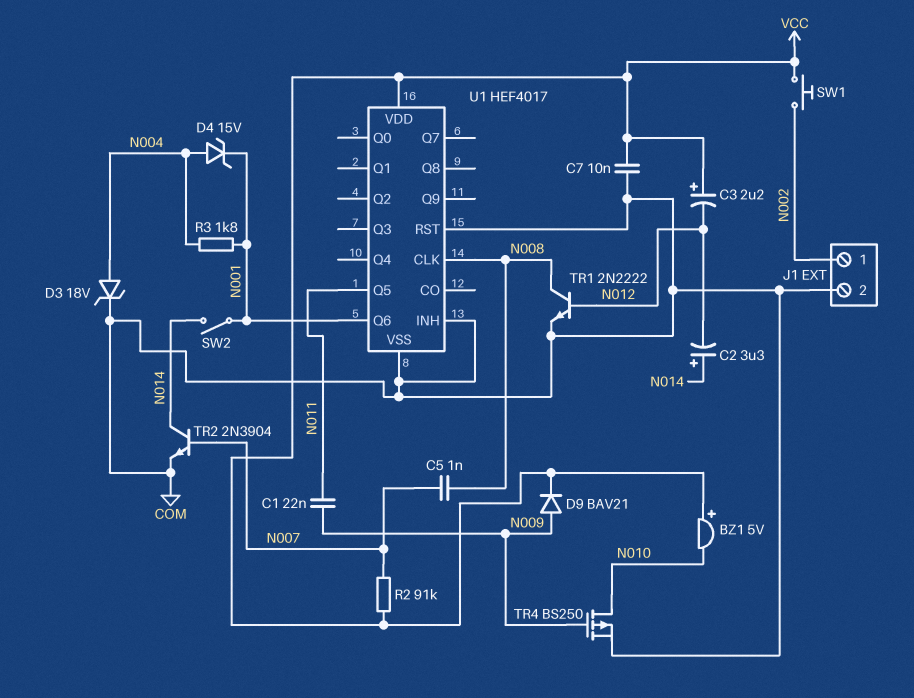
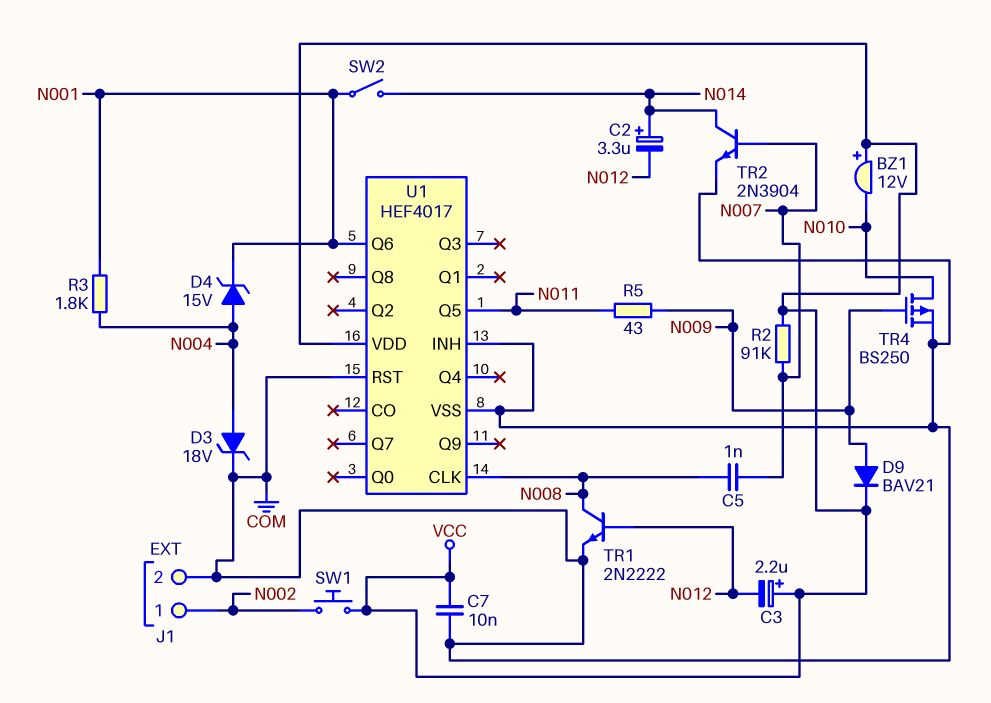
BZ1: buzzer 5V (plus VCC, minus N010) -> buzzer 12V (plus VCC, minus N010)
C1: 22nF (N009, N011) -> none
R5: none -> 43 (N009, N011)

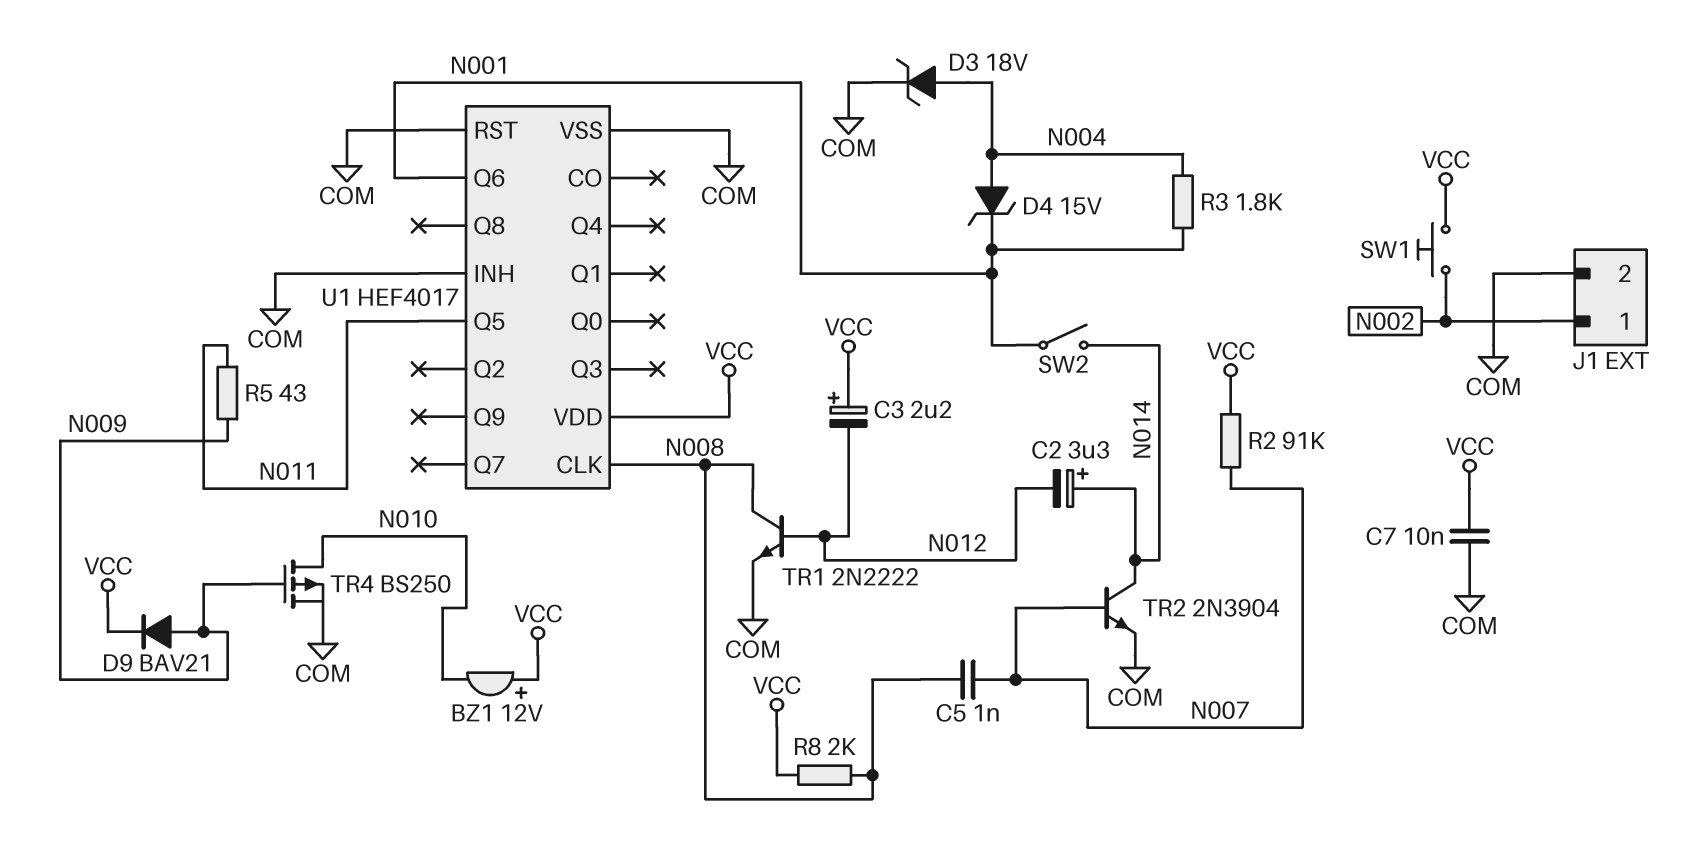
R8: none -> 2k (N008, VCC)

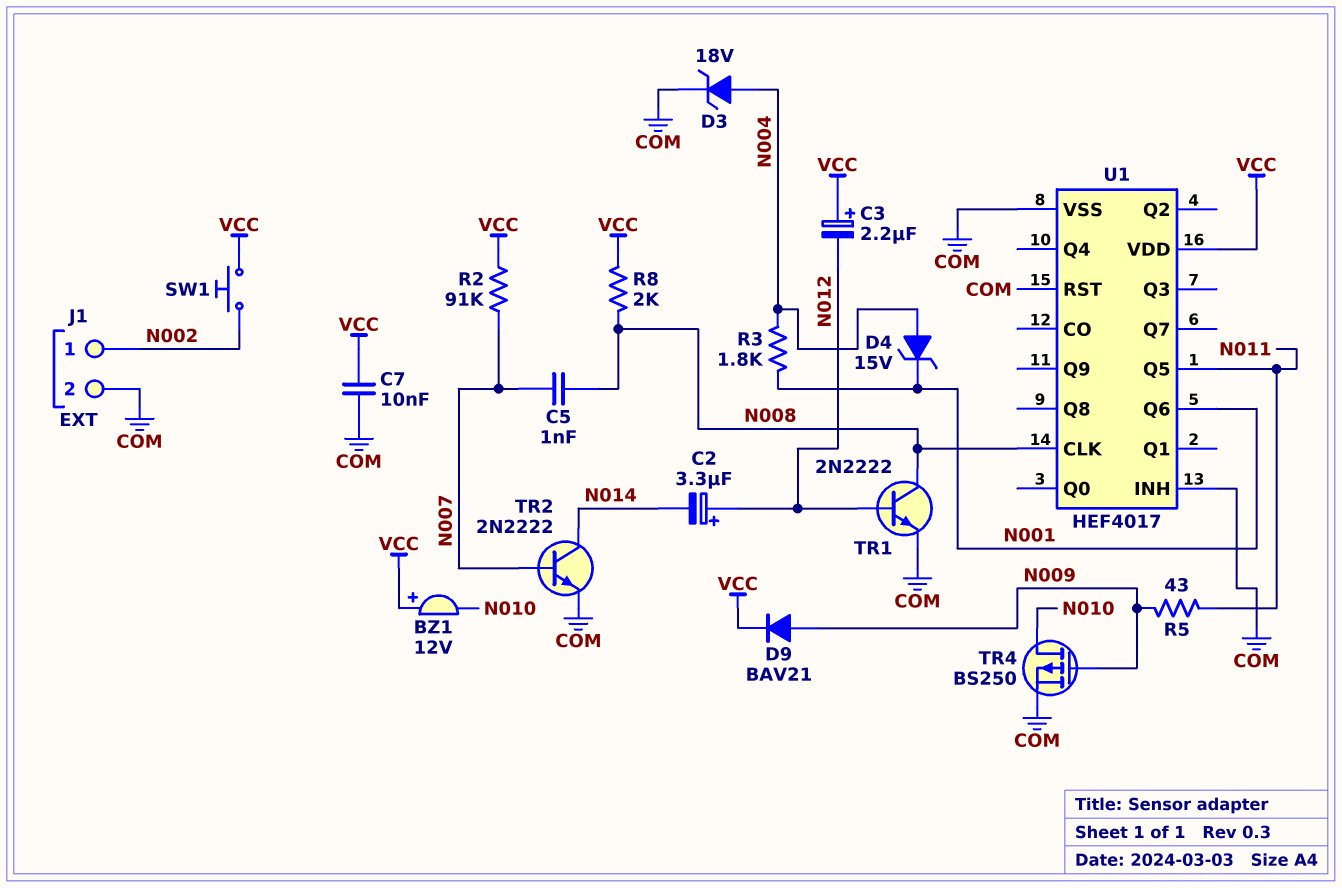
C2: 3.3uF (plus N014, minus N012) -> 3.3uF (plus N012, minus N014)
SW2: switch (N001, N014) -> none
TR2: NPN 2N3904 (B N007, C N014, E COM) -> NPN 2N2222 (B N007, C N014, E COM)

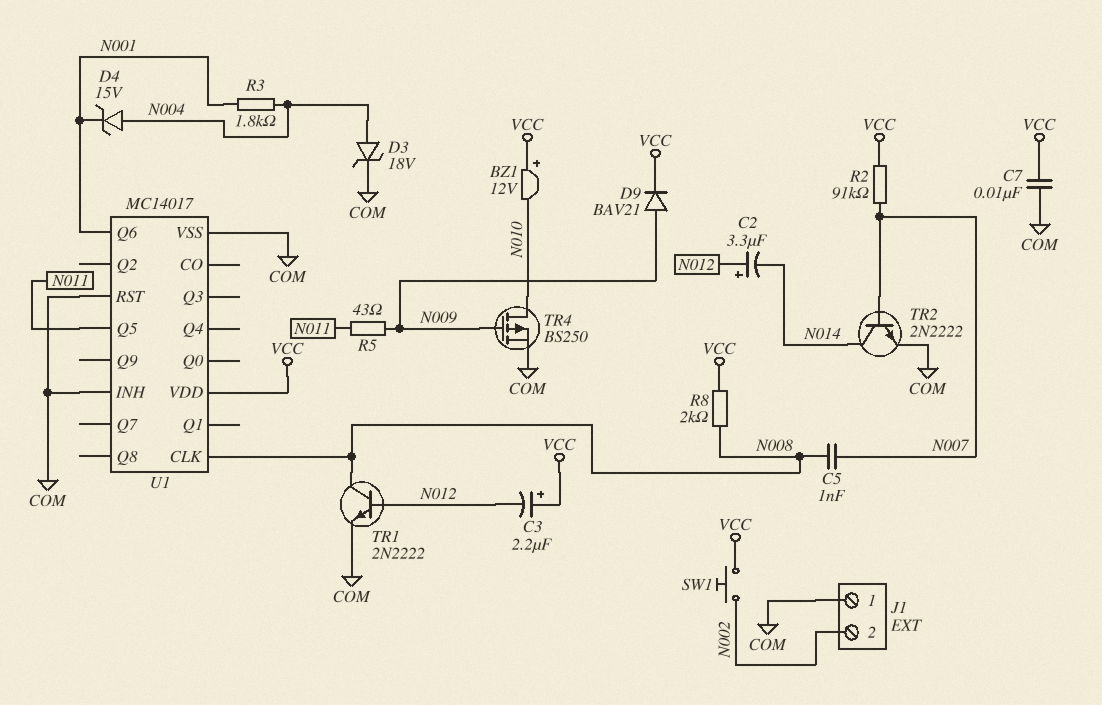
J1 pin 1: N002 -> COM
J1 pin 2: COM -> N002
U1: HEF4017 -> MC14017

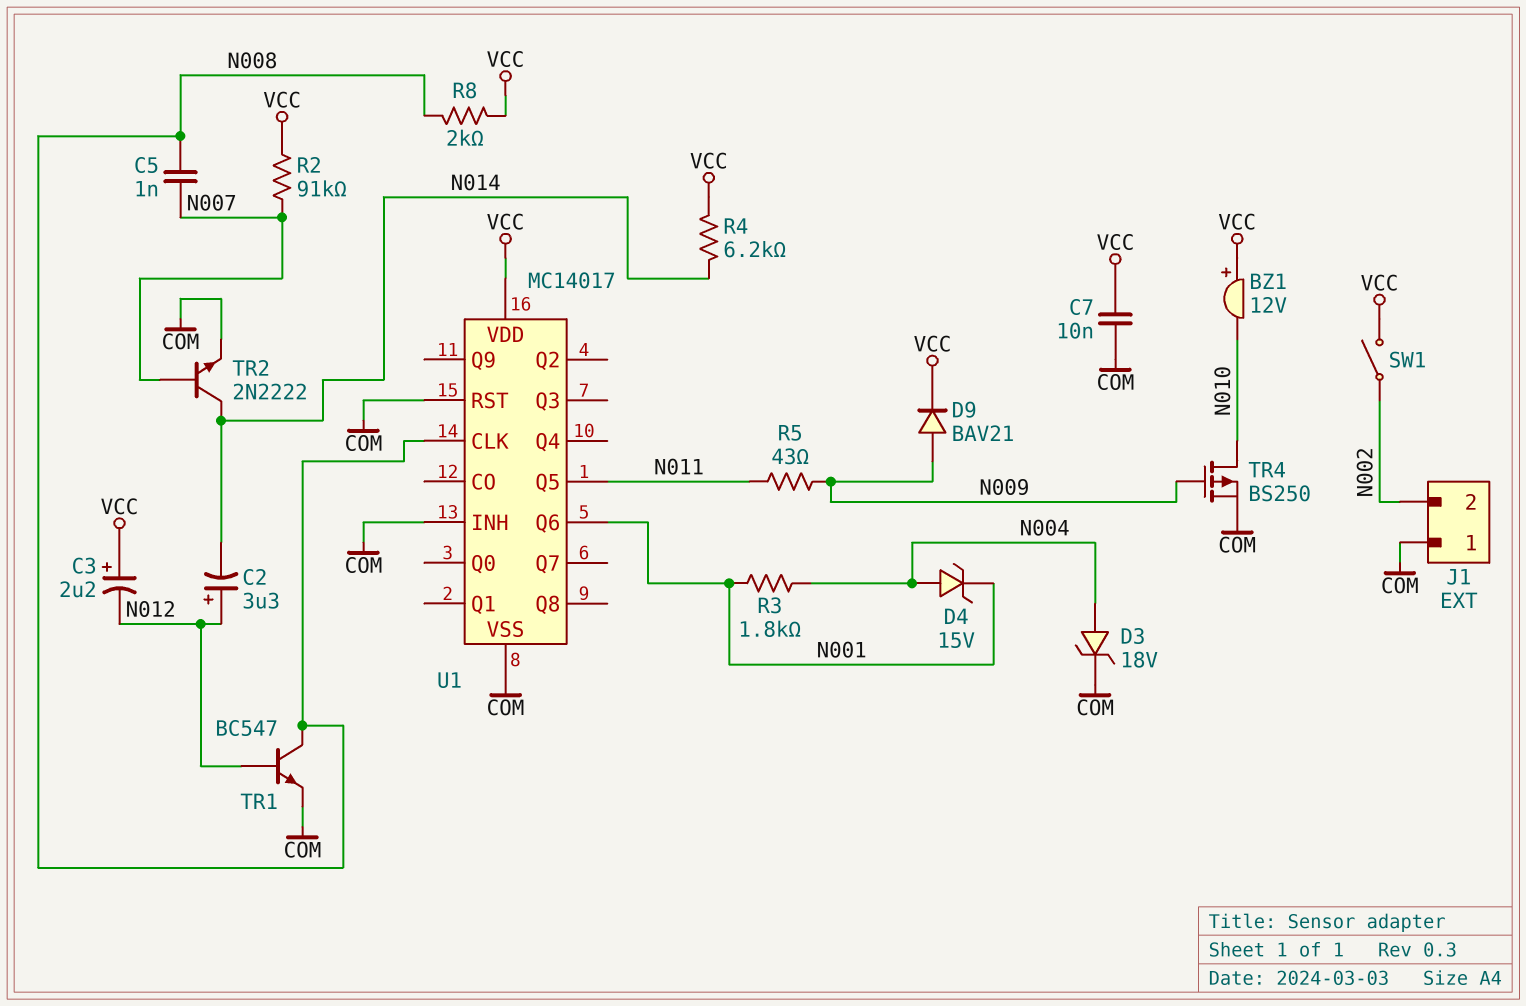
R4: none -> 6.2k (N014, VCC)
SW1: button (N002, VCC) -> switch (N002, VCC)
TR1: NPN 2N2222 (B N012, C N008, E COM) -> NPN BC547 (B N012, C N008, E COM)

